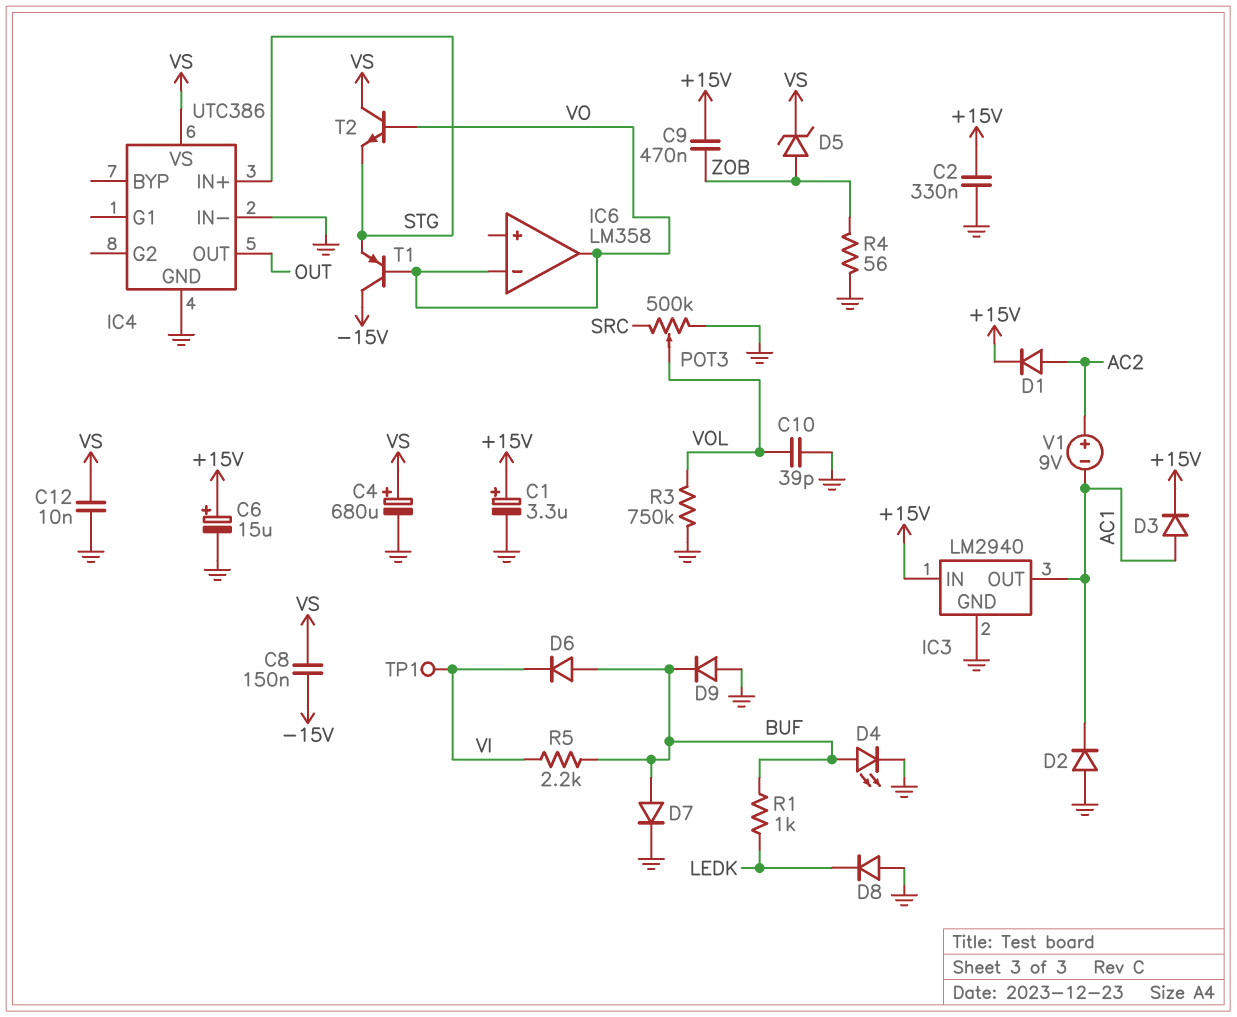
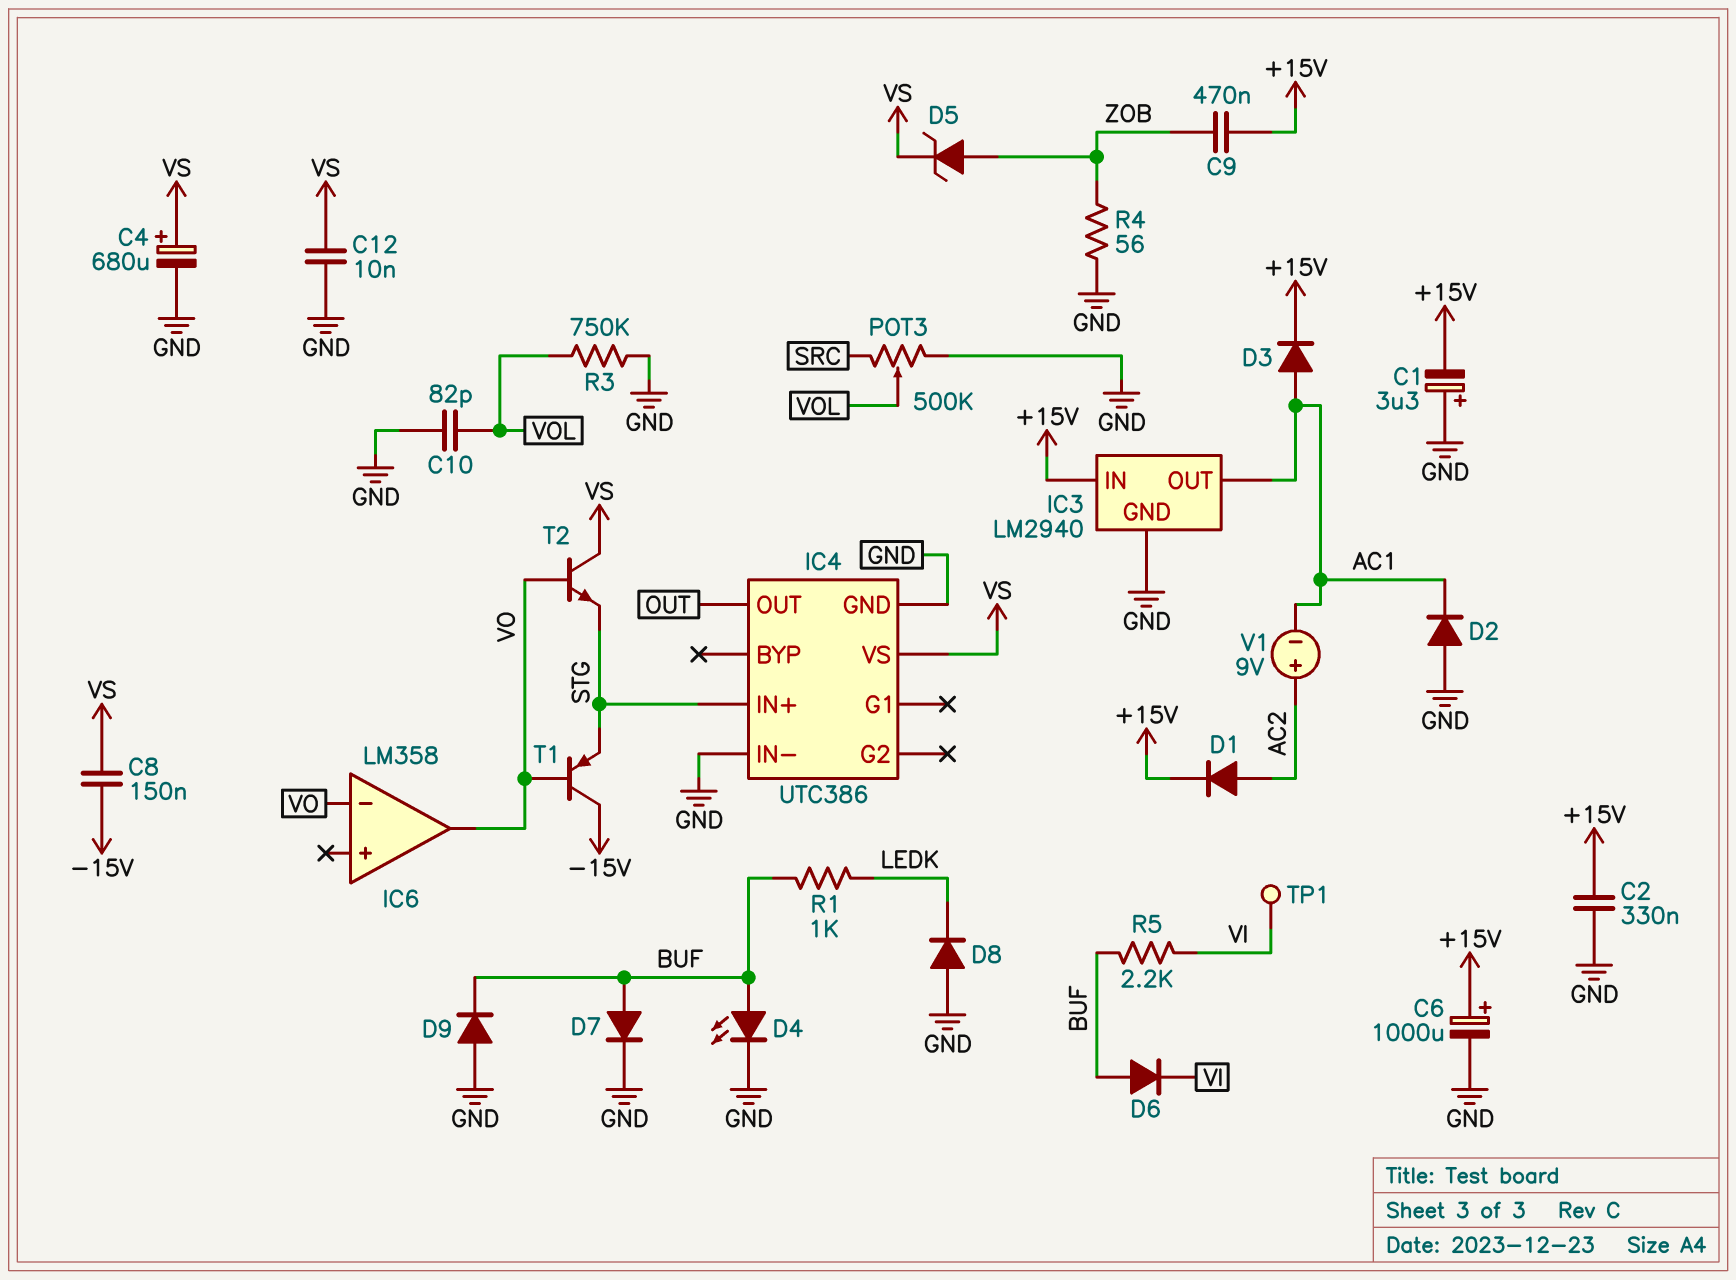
C1: 3.3uF (plus +15V, minus GND) -> 3.3uF (plus GND, minus +15V)
C6: 15uF (plus +15V, minus GND) -> 1000uF (plus +15V, minus GND)
C10: 39pF (GND, VOL) -> 82pF (GND, VOL)

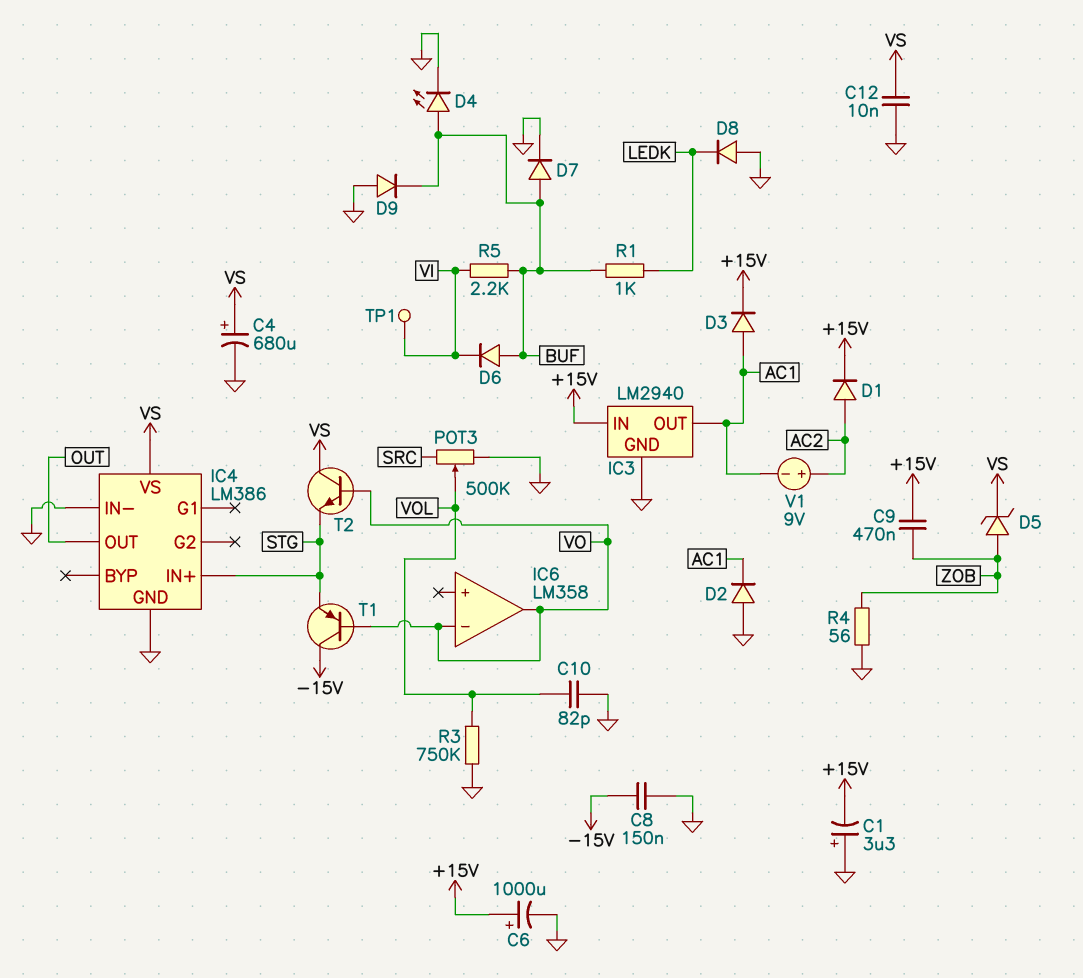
C2: 330nF (+15V, GND) -> none
C8: 150nF (-15V, VS) -> 150nF (-15V, GND)
IC4: UTC386 -> LM386

